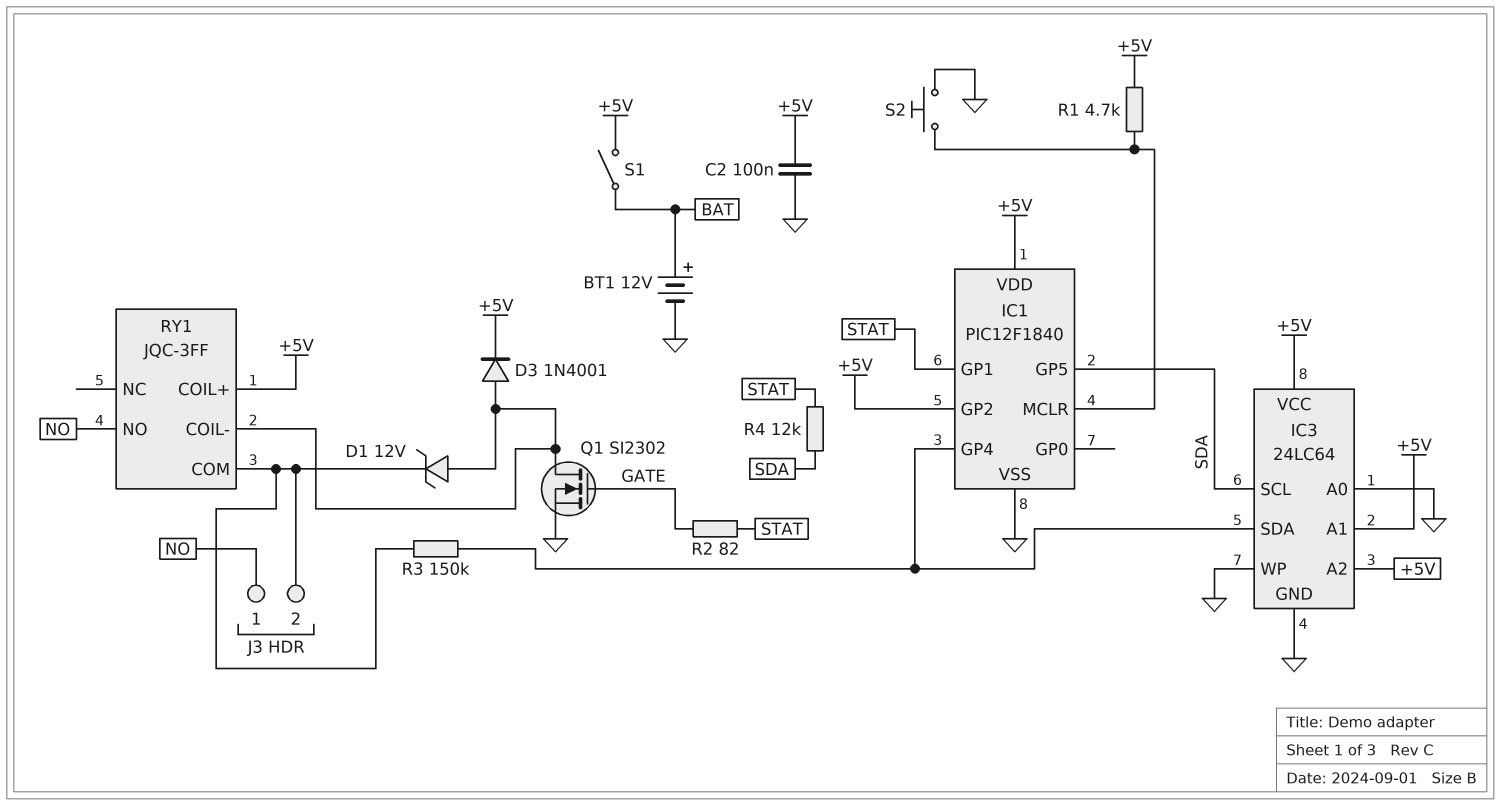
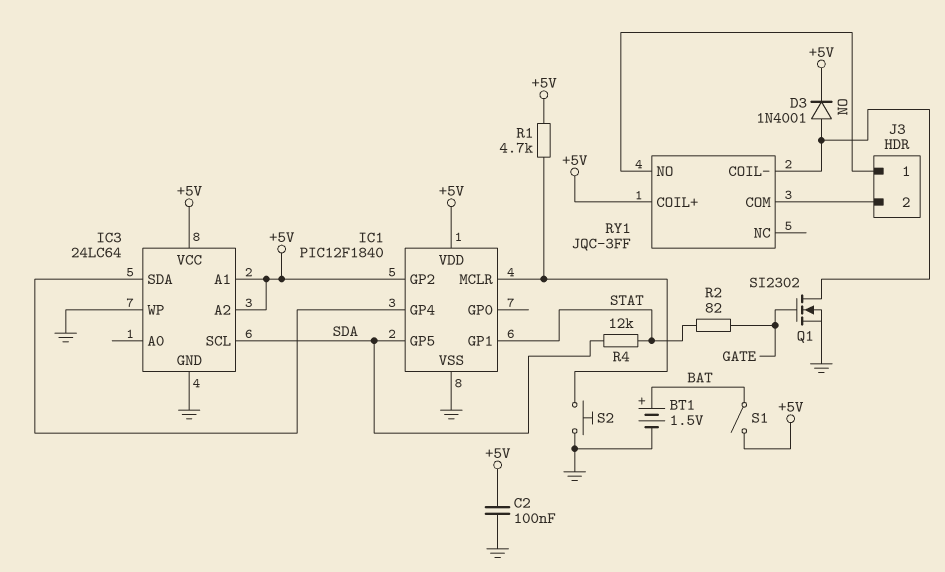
BT1: 12V (plus BAT, minus GND) -> 1.5V (plus BAT, minus GND)
D1: zener 12V (A RY1/COIL-, K J3/2) -> none
IC3 pin A0: GND -> none
R3: 150k (IC1/GP4, J3/2) -> none

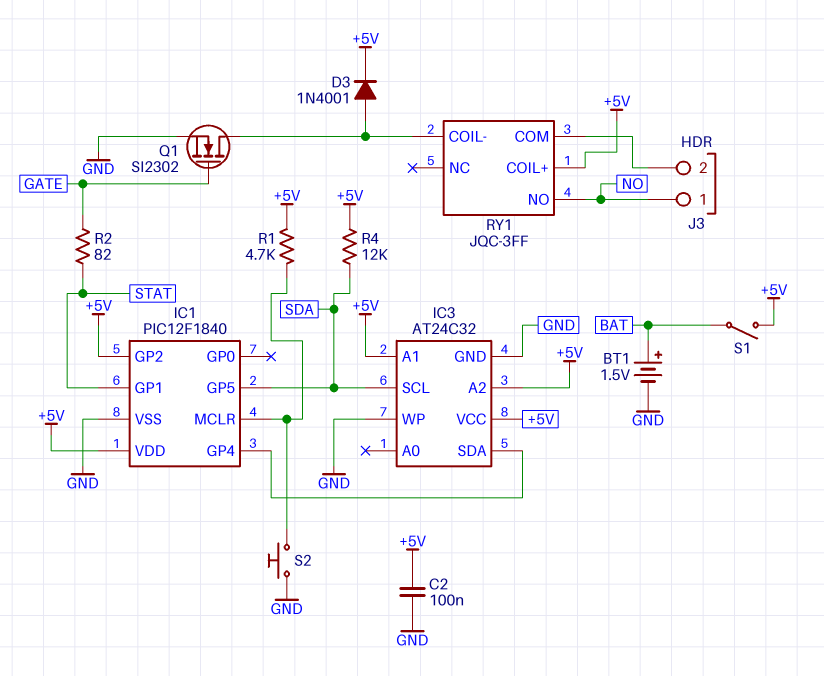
IC3: 24LC64 -> AT24C32
R4: 12k (SDA, STAT) -> 12k (+5V, SDA)

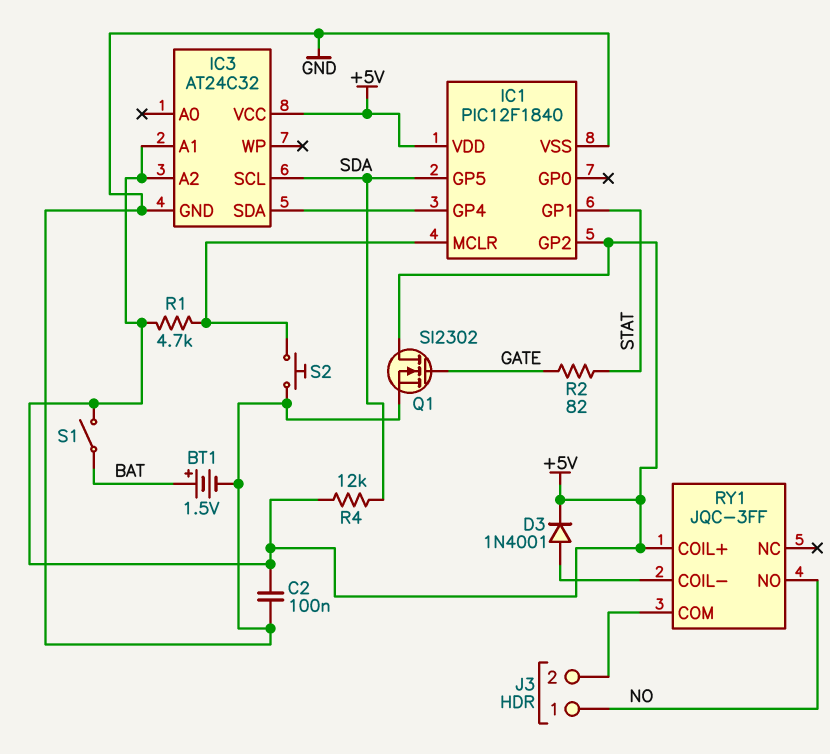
IC3 pin WP: GND -> none
Q1: NMOS SI2302 (G GATE, D RY1/COIL-, S GND) -> NMOS SI2302 (G GATE, D +5V, S GND)

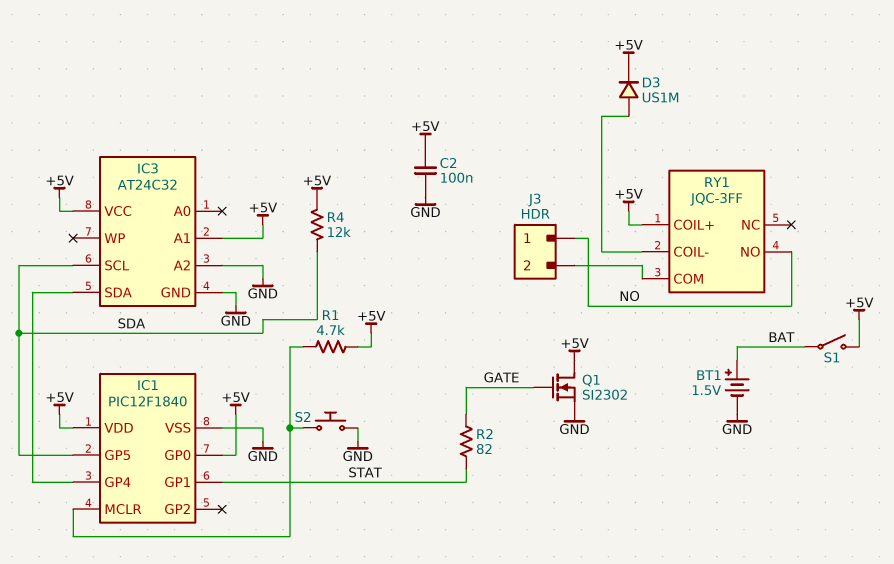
D3: diode 1N4001 (A RY1/COIL-, K +5V) -> diode US1M (A RY1/COIL-, K +5V)
IC1 pin GP0: none -> +5V
IC1 pin GP2: +5V -> none
IC3 pin A2: +5V -> GND

